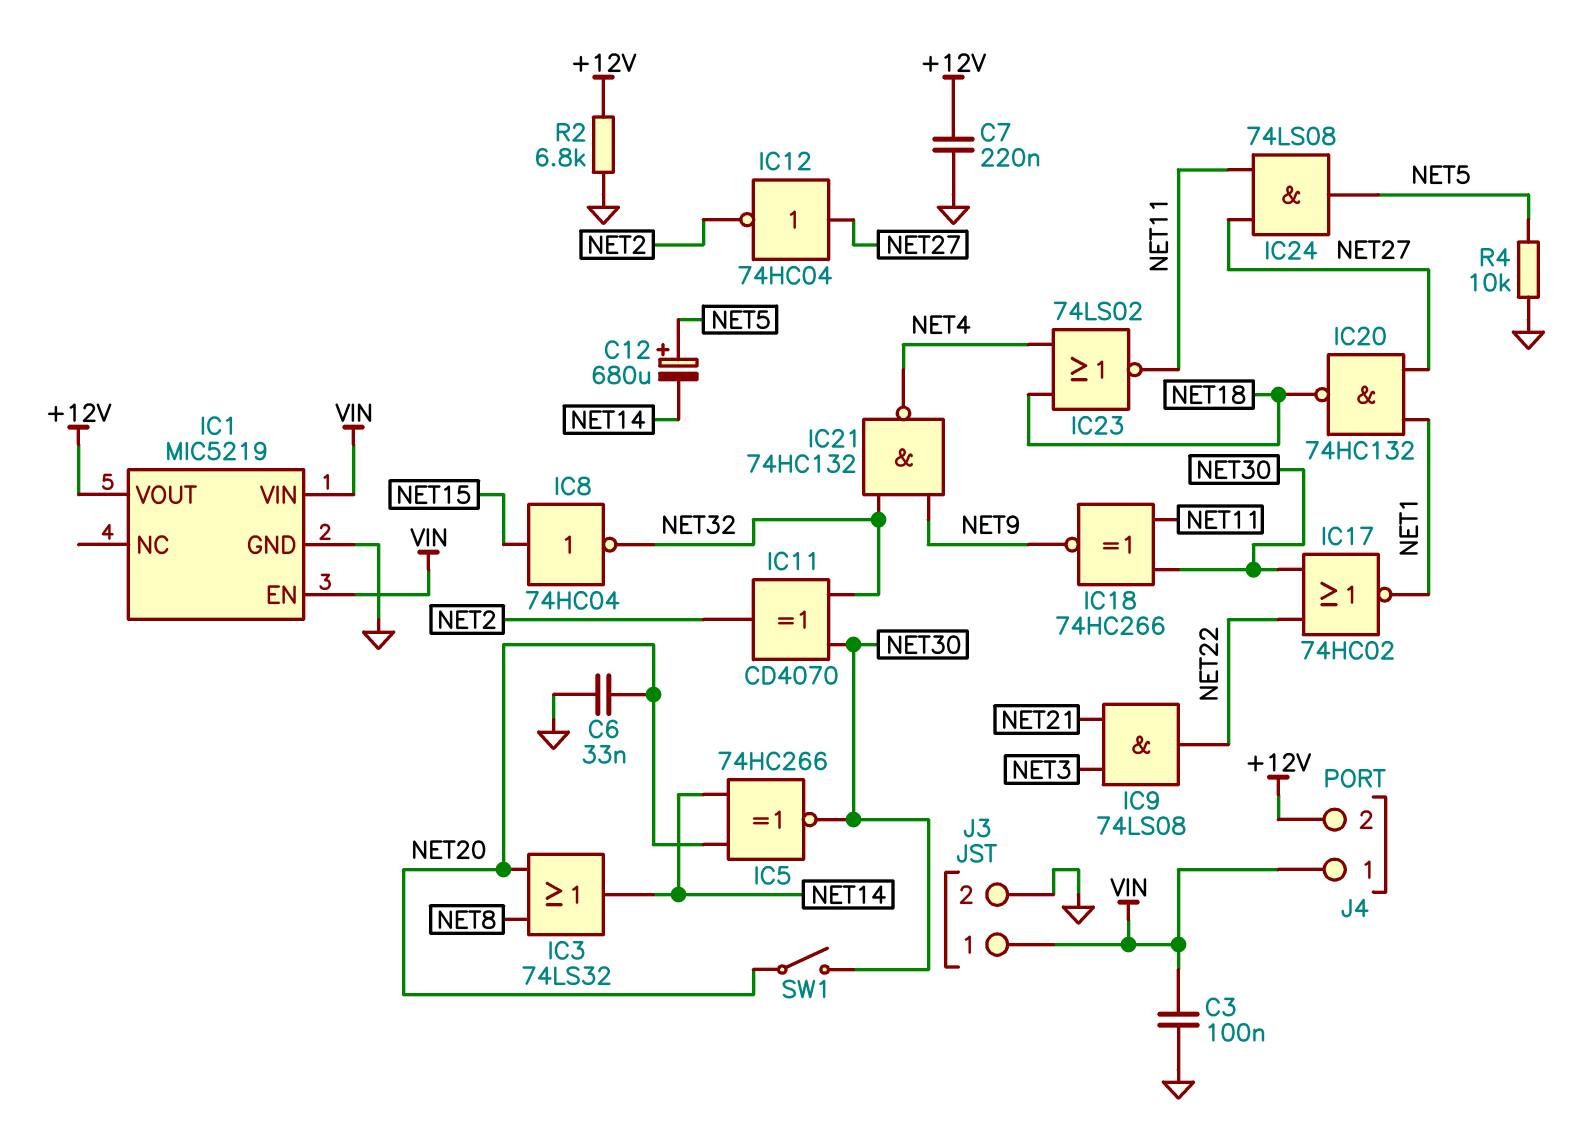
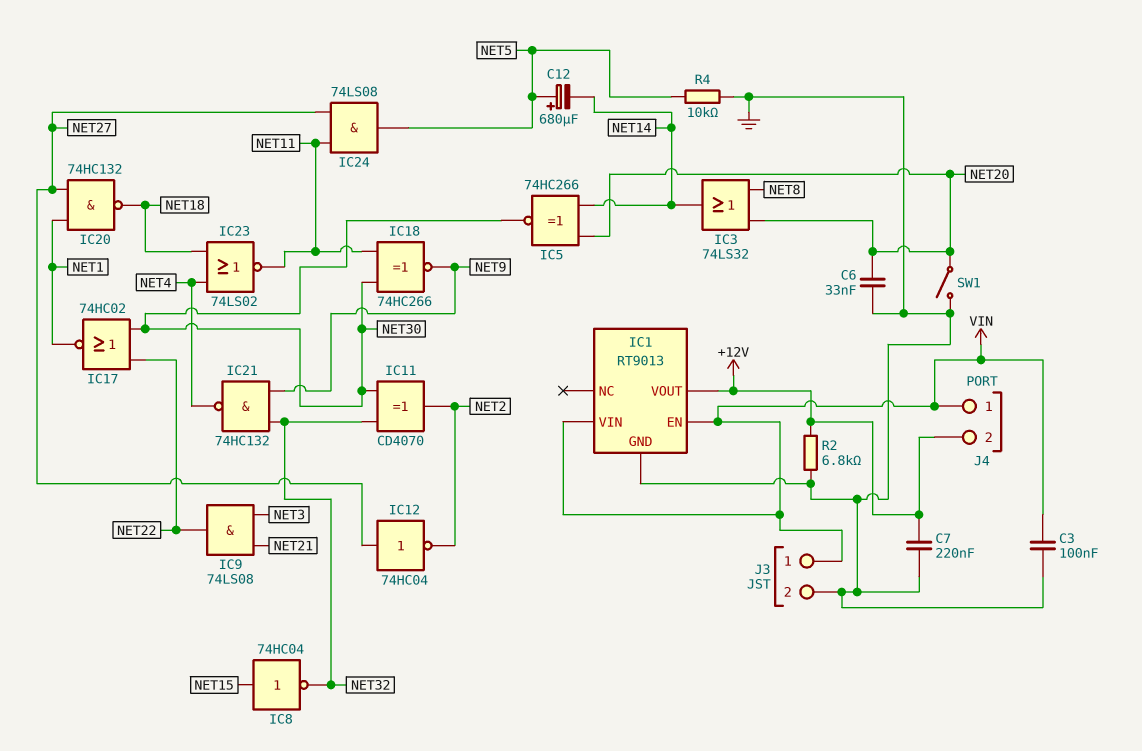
IC1: MIC5219 -> RT9013
SW1: switch (NET20, NET30) -> switch (GND, NET20)

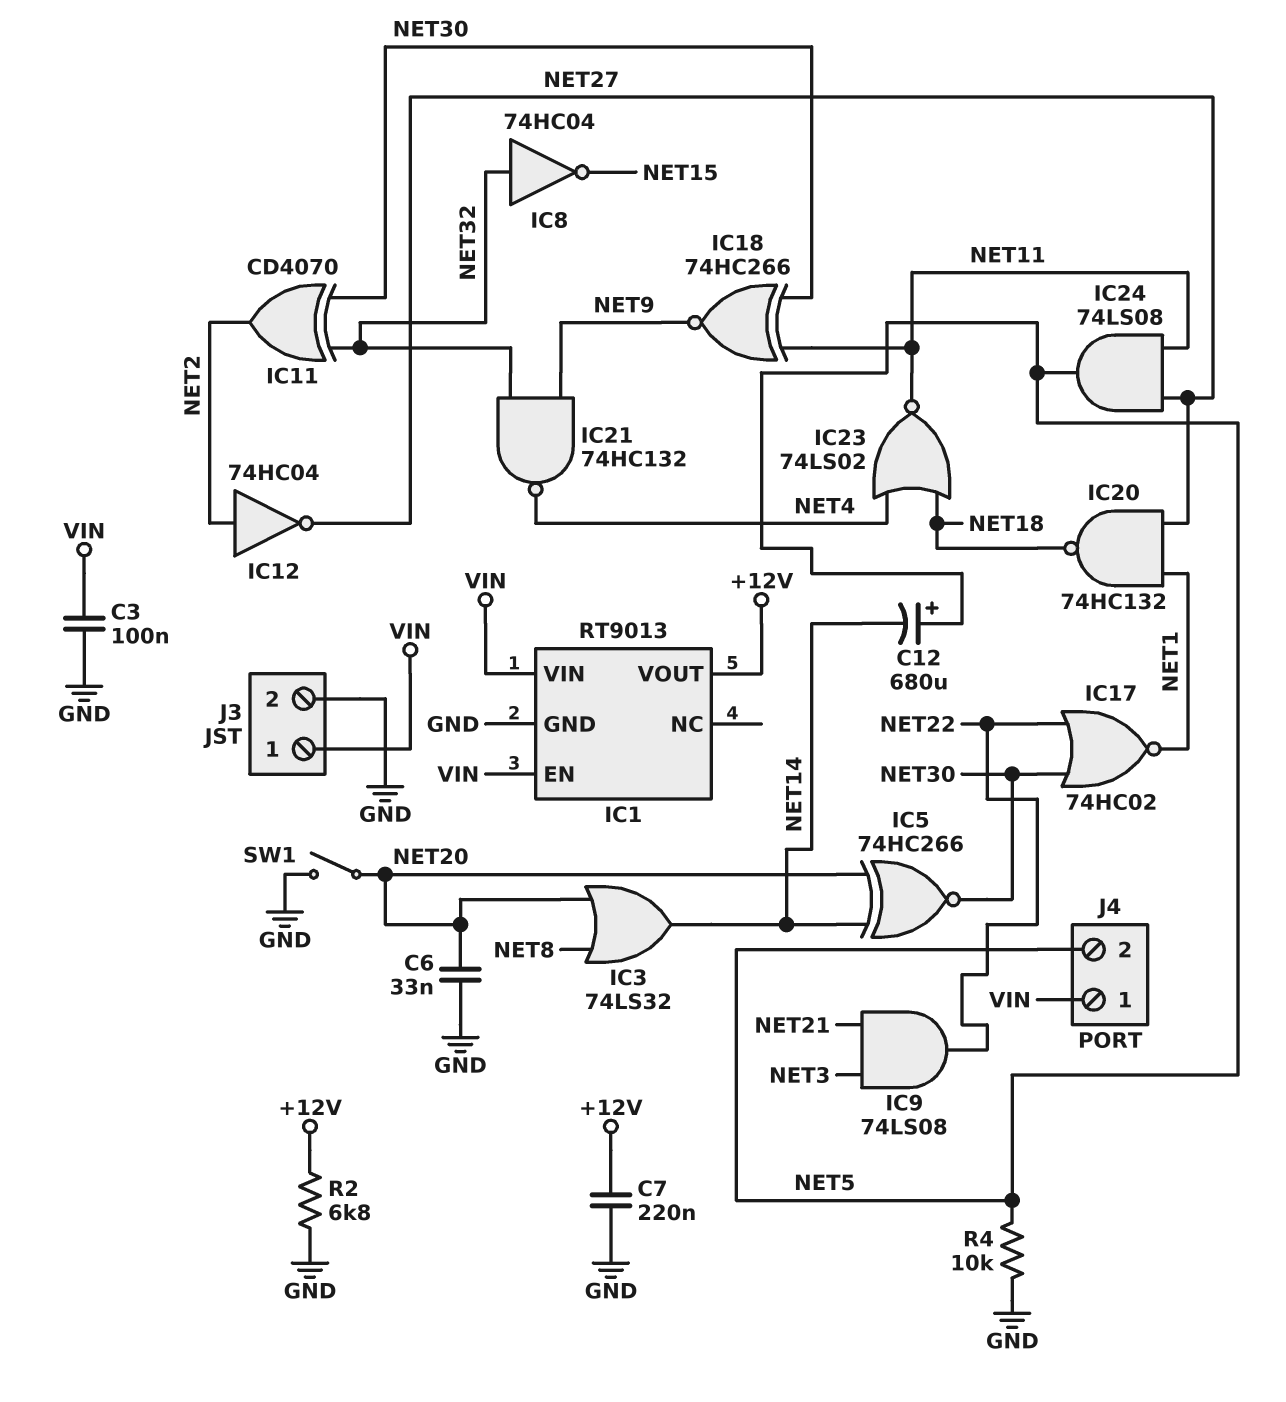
IC8: NOT 74HC04 (in NET15, out NET32) -> NOT 74HC04 (in NET32, out NET15)
IC12: NOT 74HC04 (in NET27, out NET2) -> NOT 74HC04 (in NET2, out NET27)
J4 pin 2: +12V -> NET5

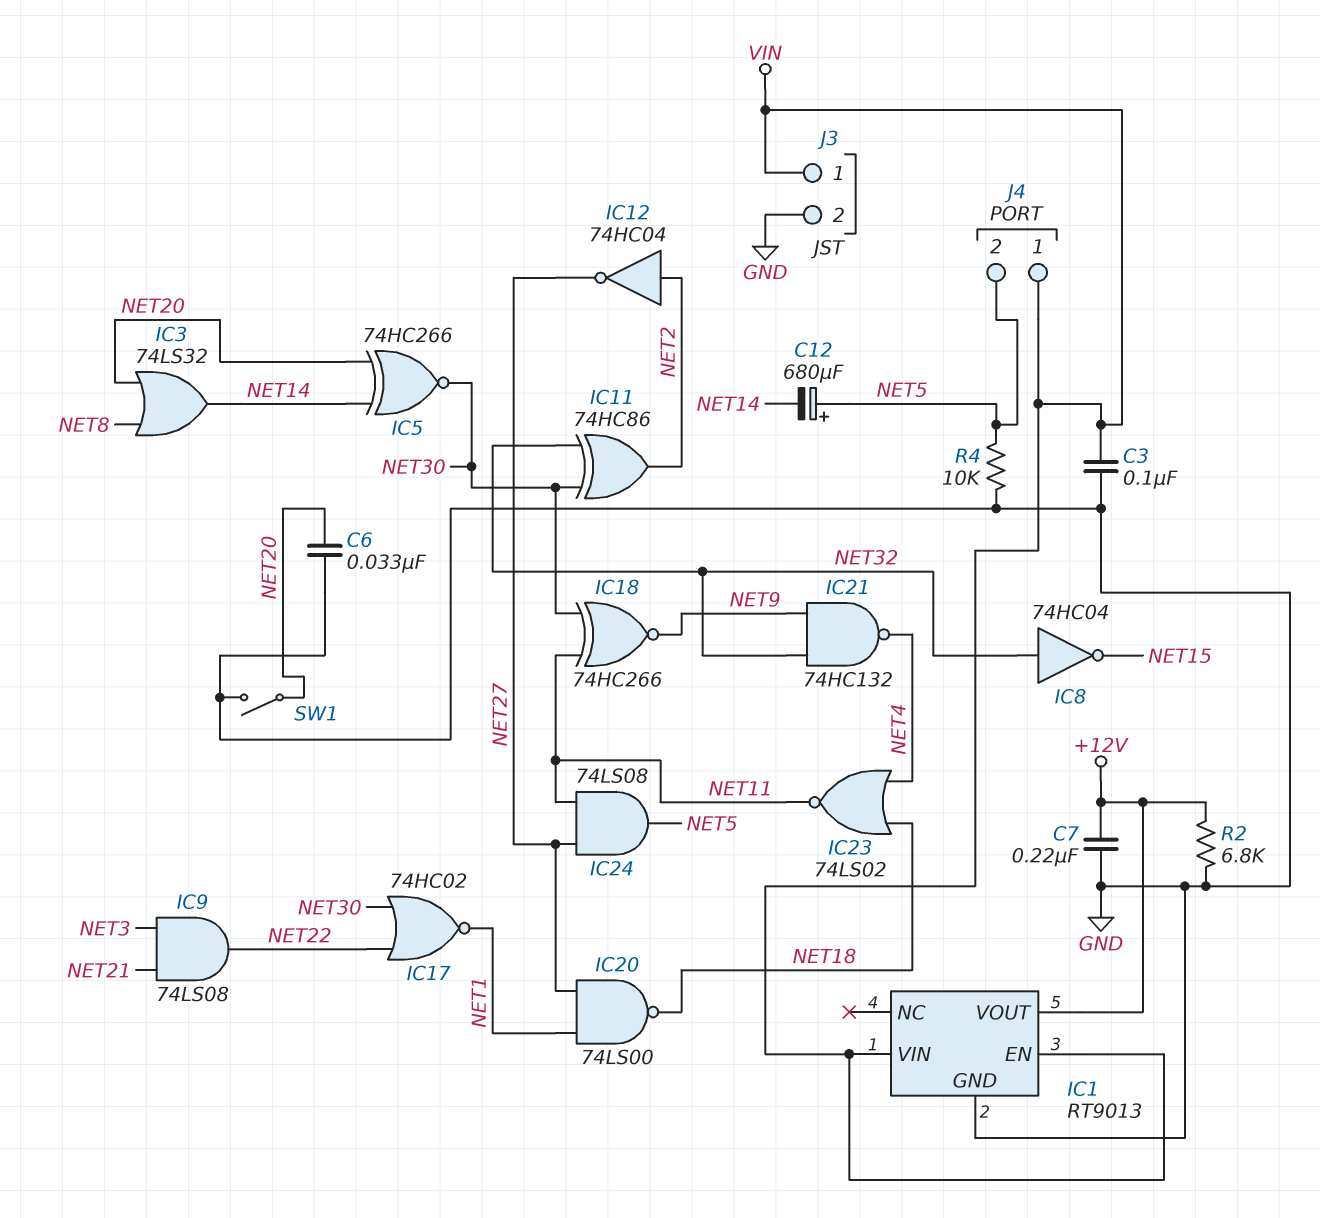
IC11: XOR CD4070 (in NET30, in NET32, out NET2) -> XOR 74HC86 (in NET30, in NET32, out NET2)
IC20: NAND 74HC132 (in NET1, in NET27, out NET18) -> NAND 74LS00 (in NET1, in NET27, out NET18)

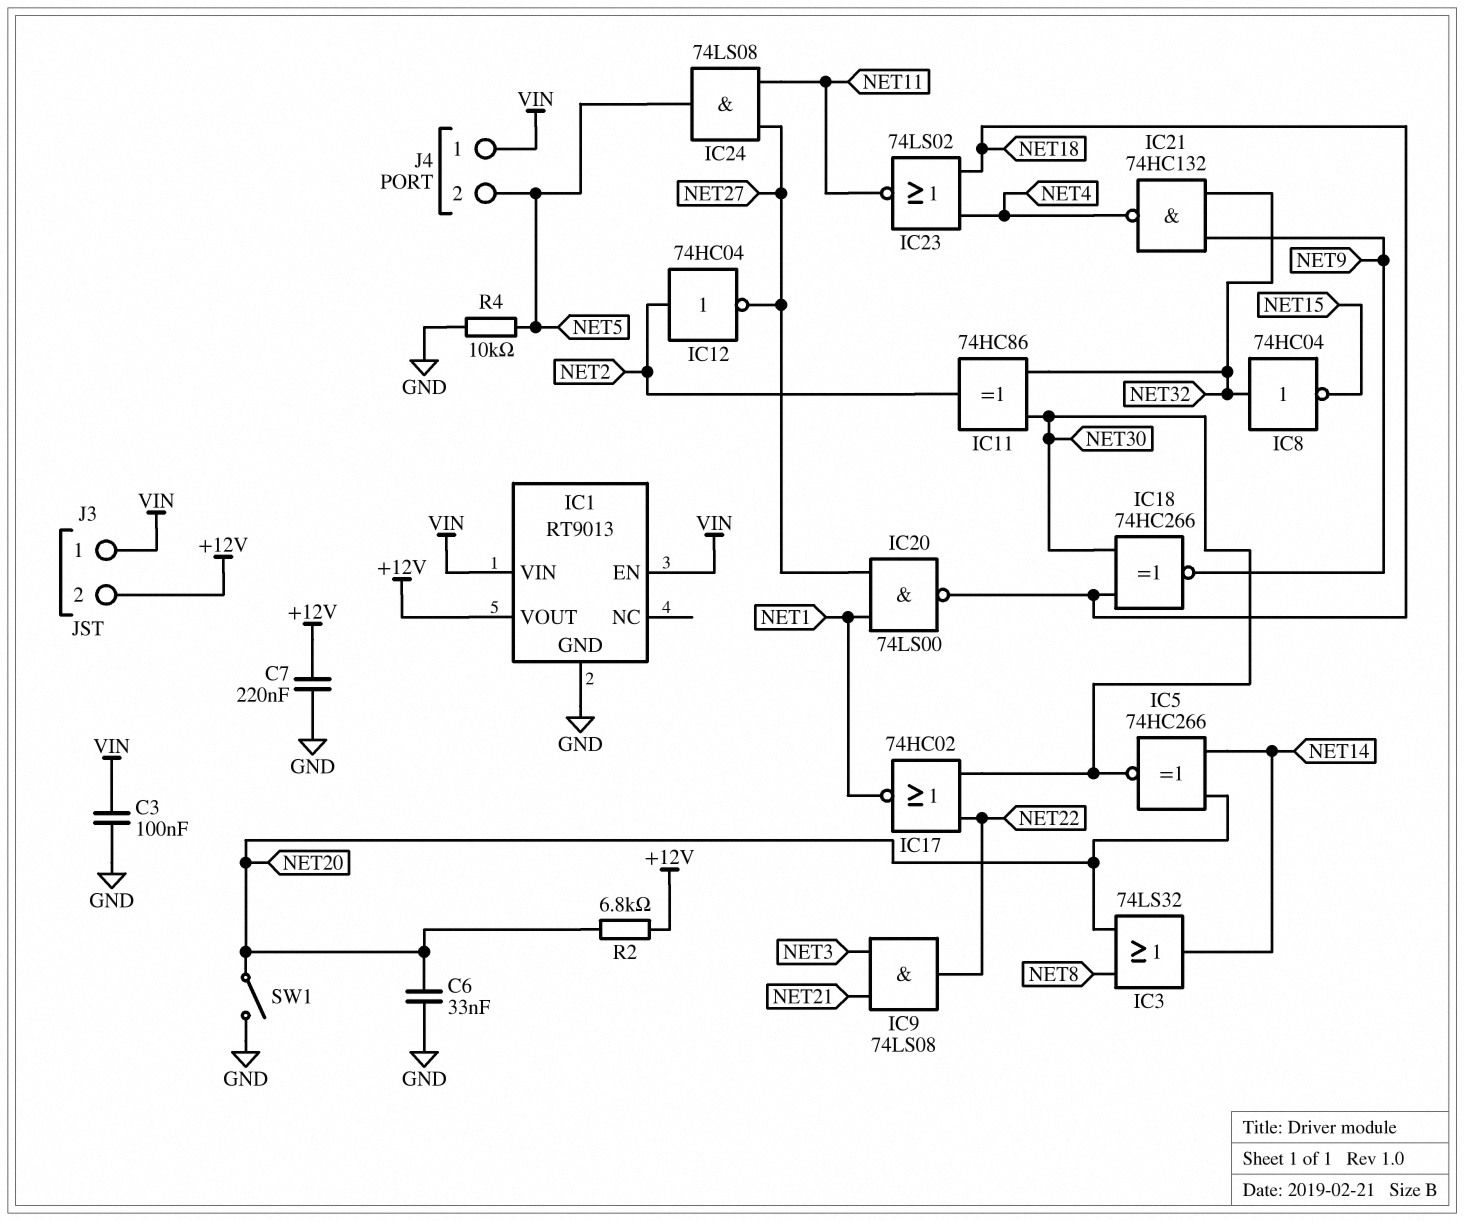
C12: 680uF (plus NET5, minus NET14) -> none
IC18: XNOR 74HC266 (in NET11, in NET30, out NET9) -> XNOR 74HC266 (in NET18, in NET30, out NET9)
J3 pin 2: GND -> +12V
R2: 6.8k (+12V, GND) -> 6.8k (+12V, NET20)

